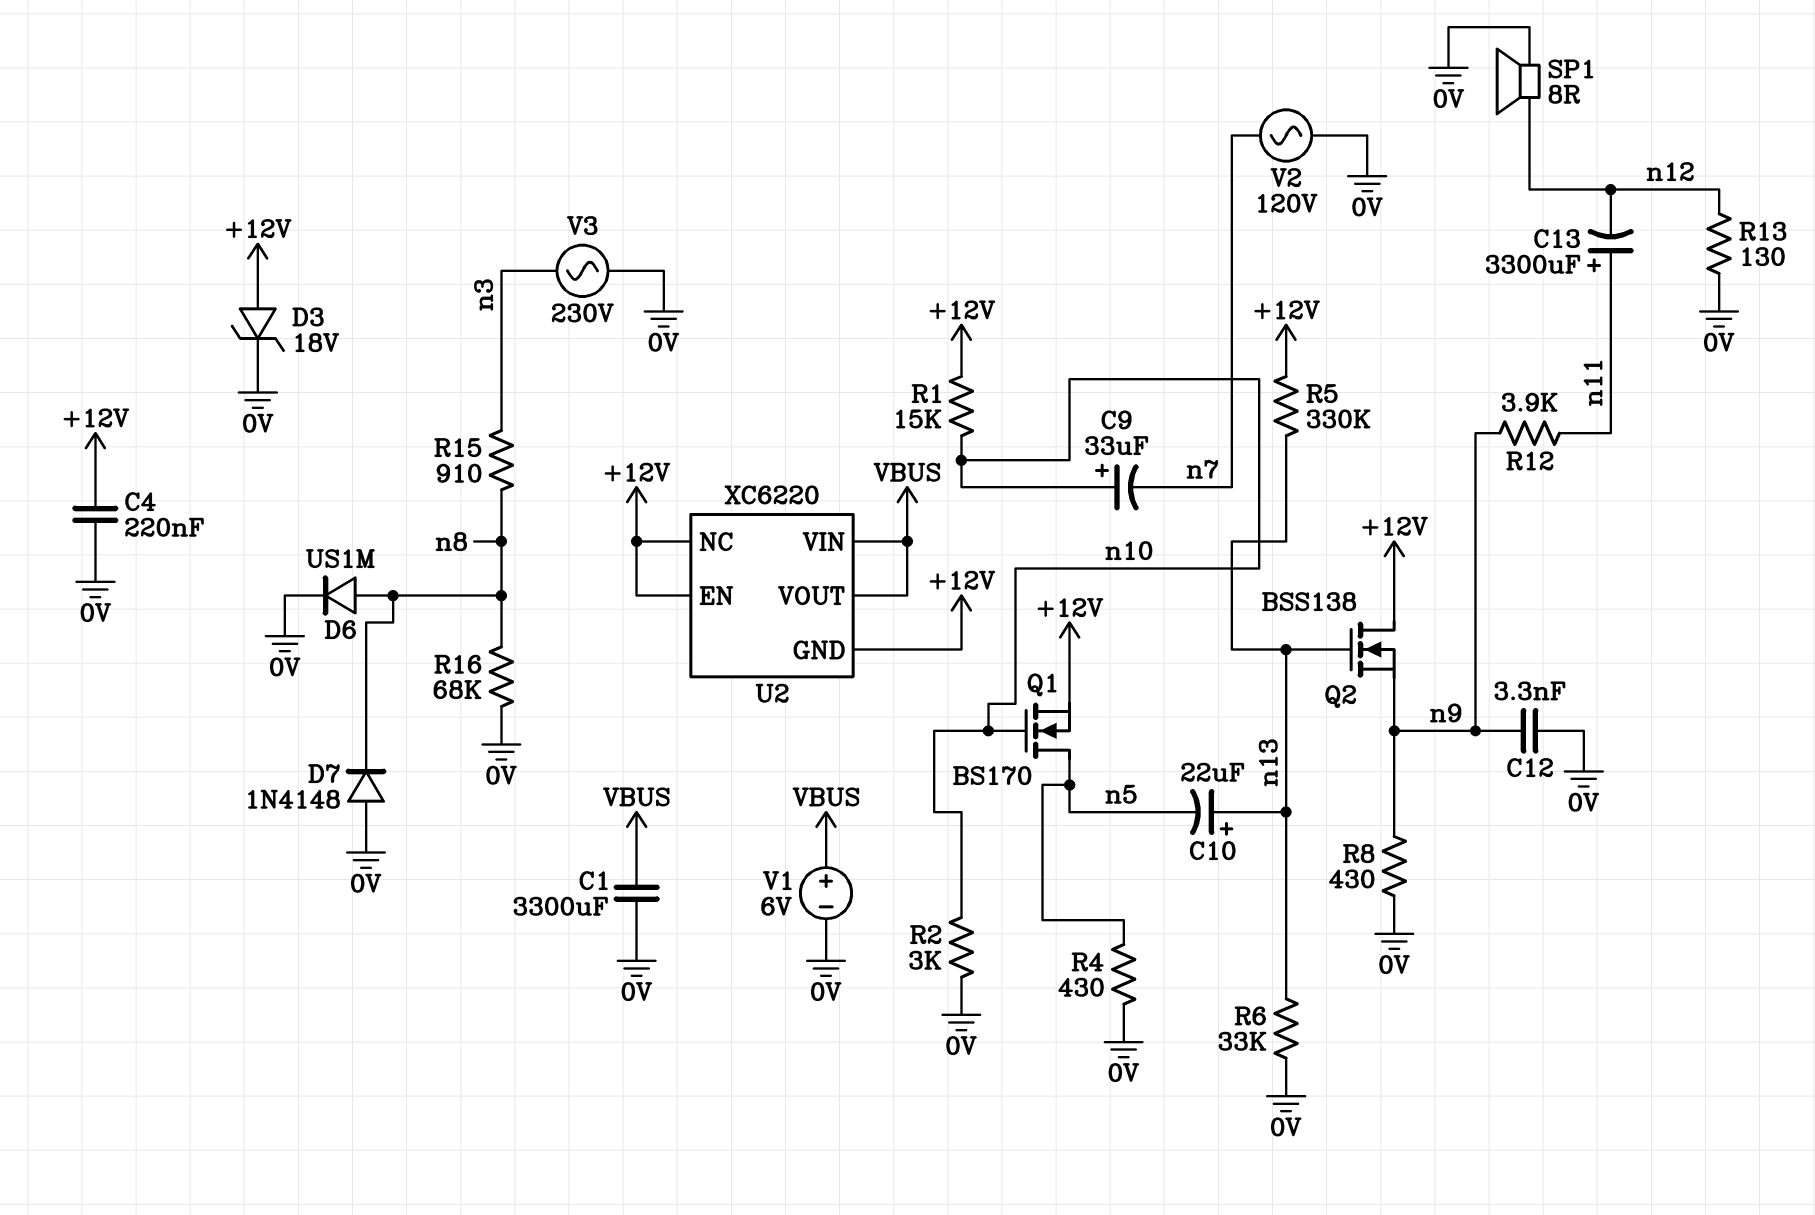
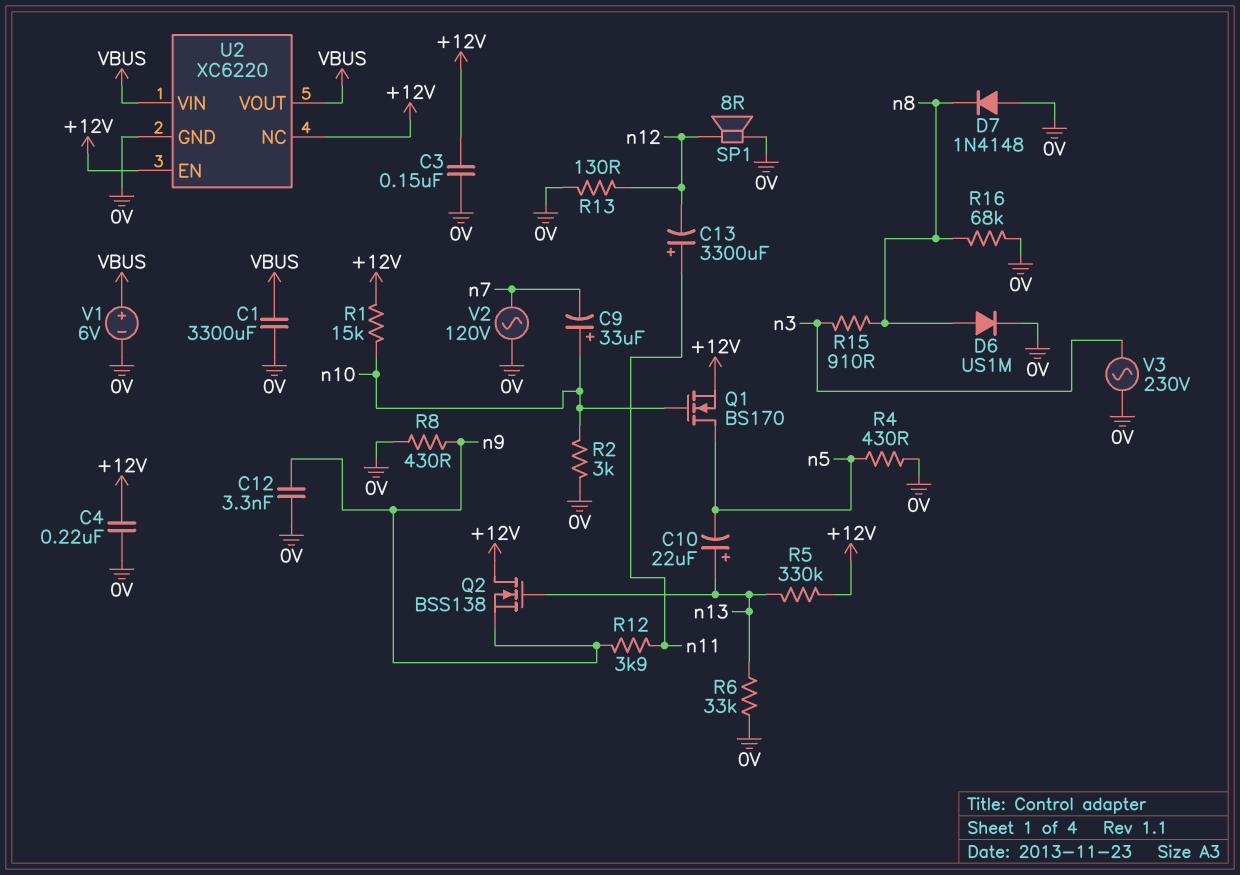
C3: none -> 150nF (+12V, 0V)
D3: zener 18V (A +12V, K 0V) -> none
U2 pin GND: +12V -> 0V

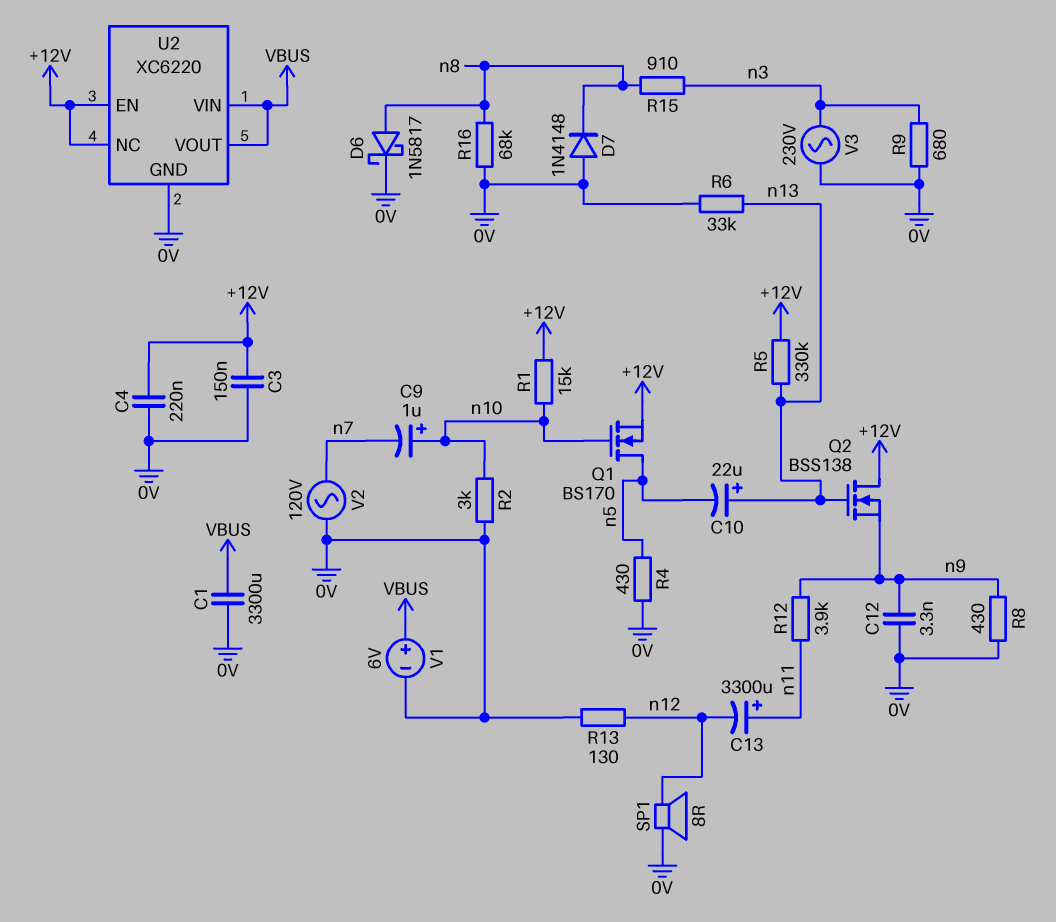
C9: 33uF (plus n10, minus n7) -> 1uF (plus n10, minus n7)
D6: diode US1M (A n8, K 0V) -> schottky 1N5817 (A n8, K 0V)
R9: none -> 680 (0V, n3)

